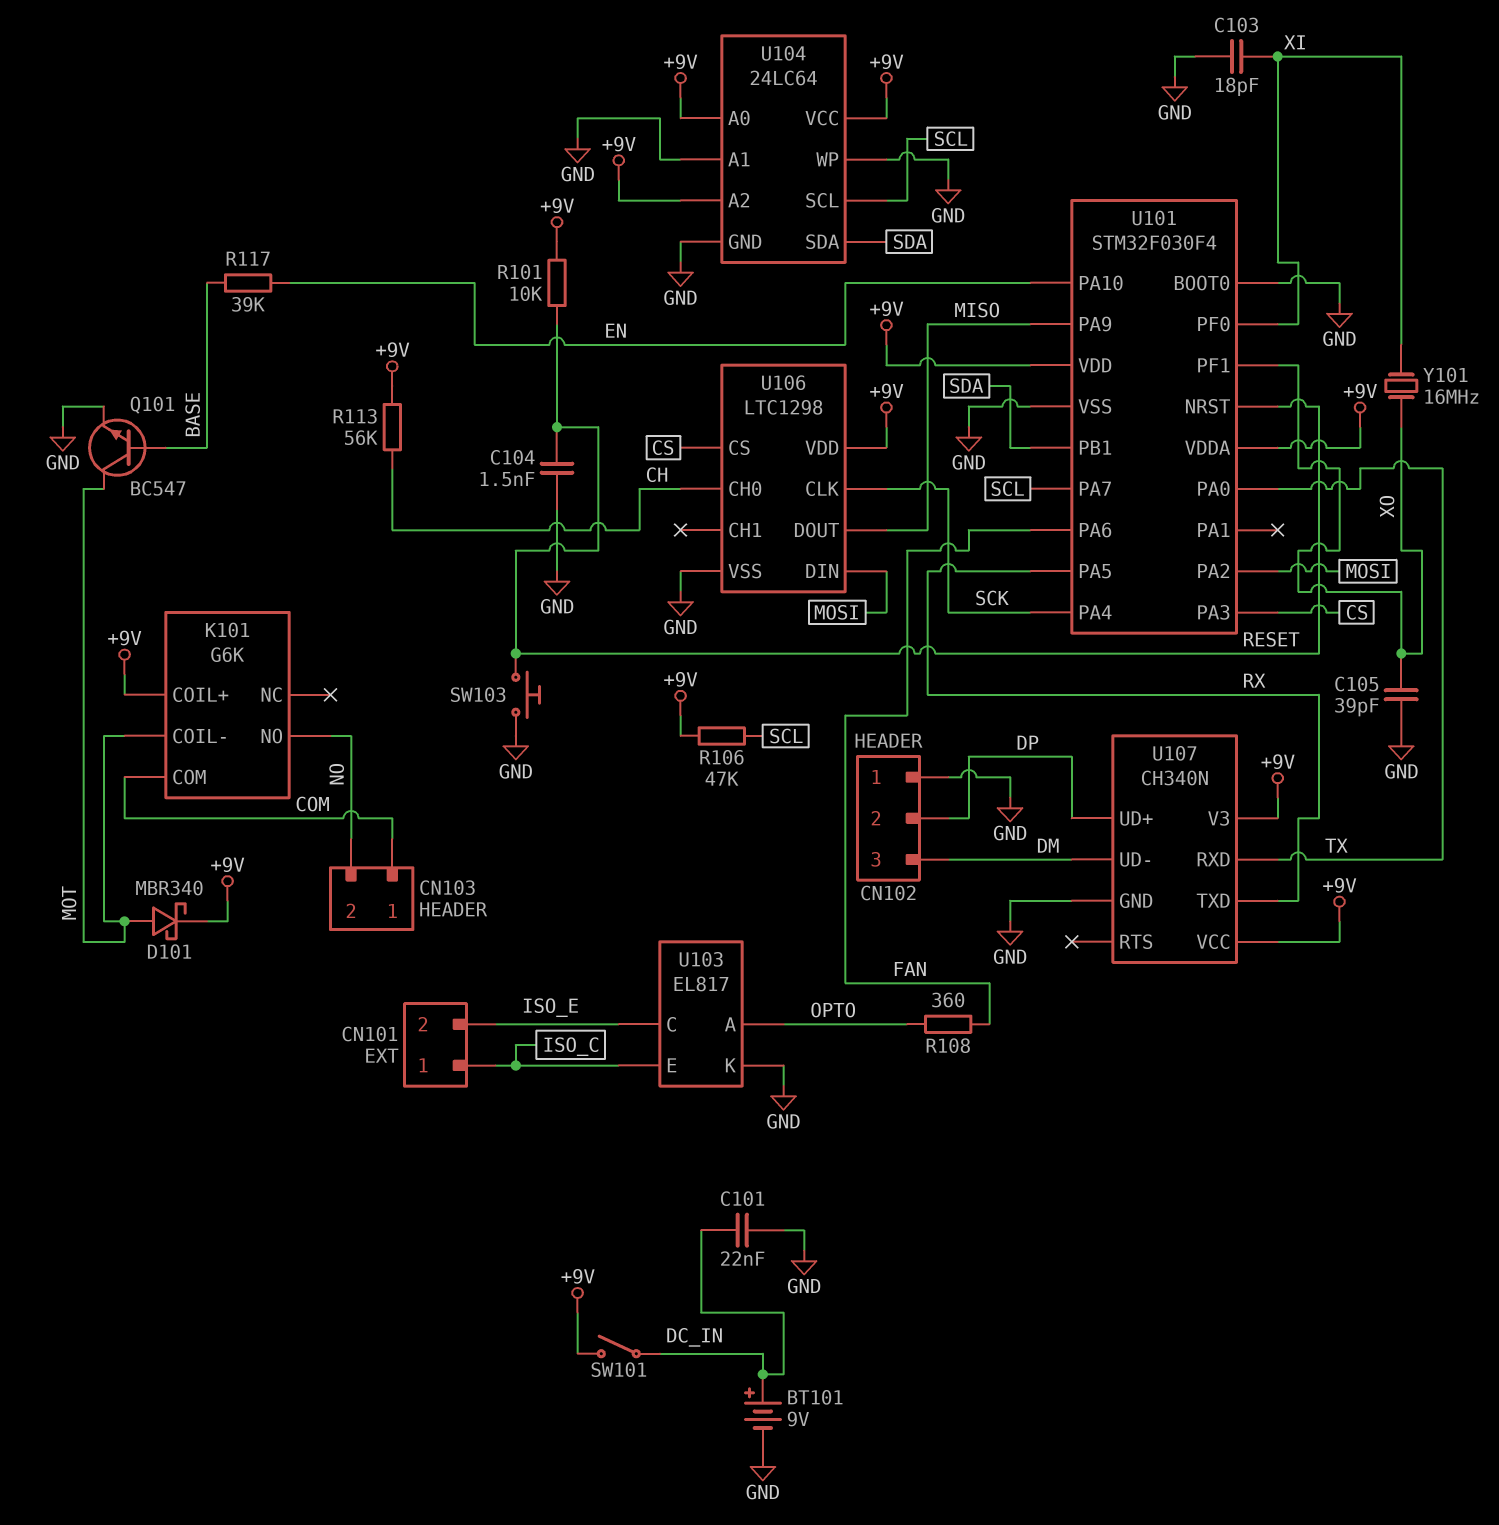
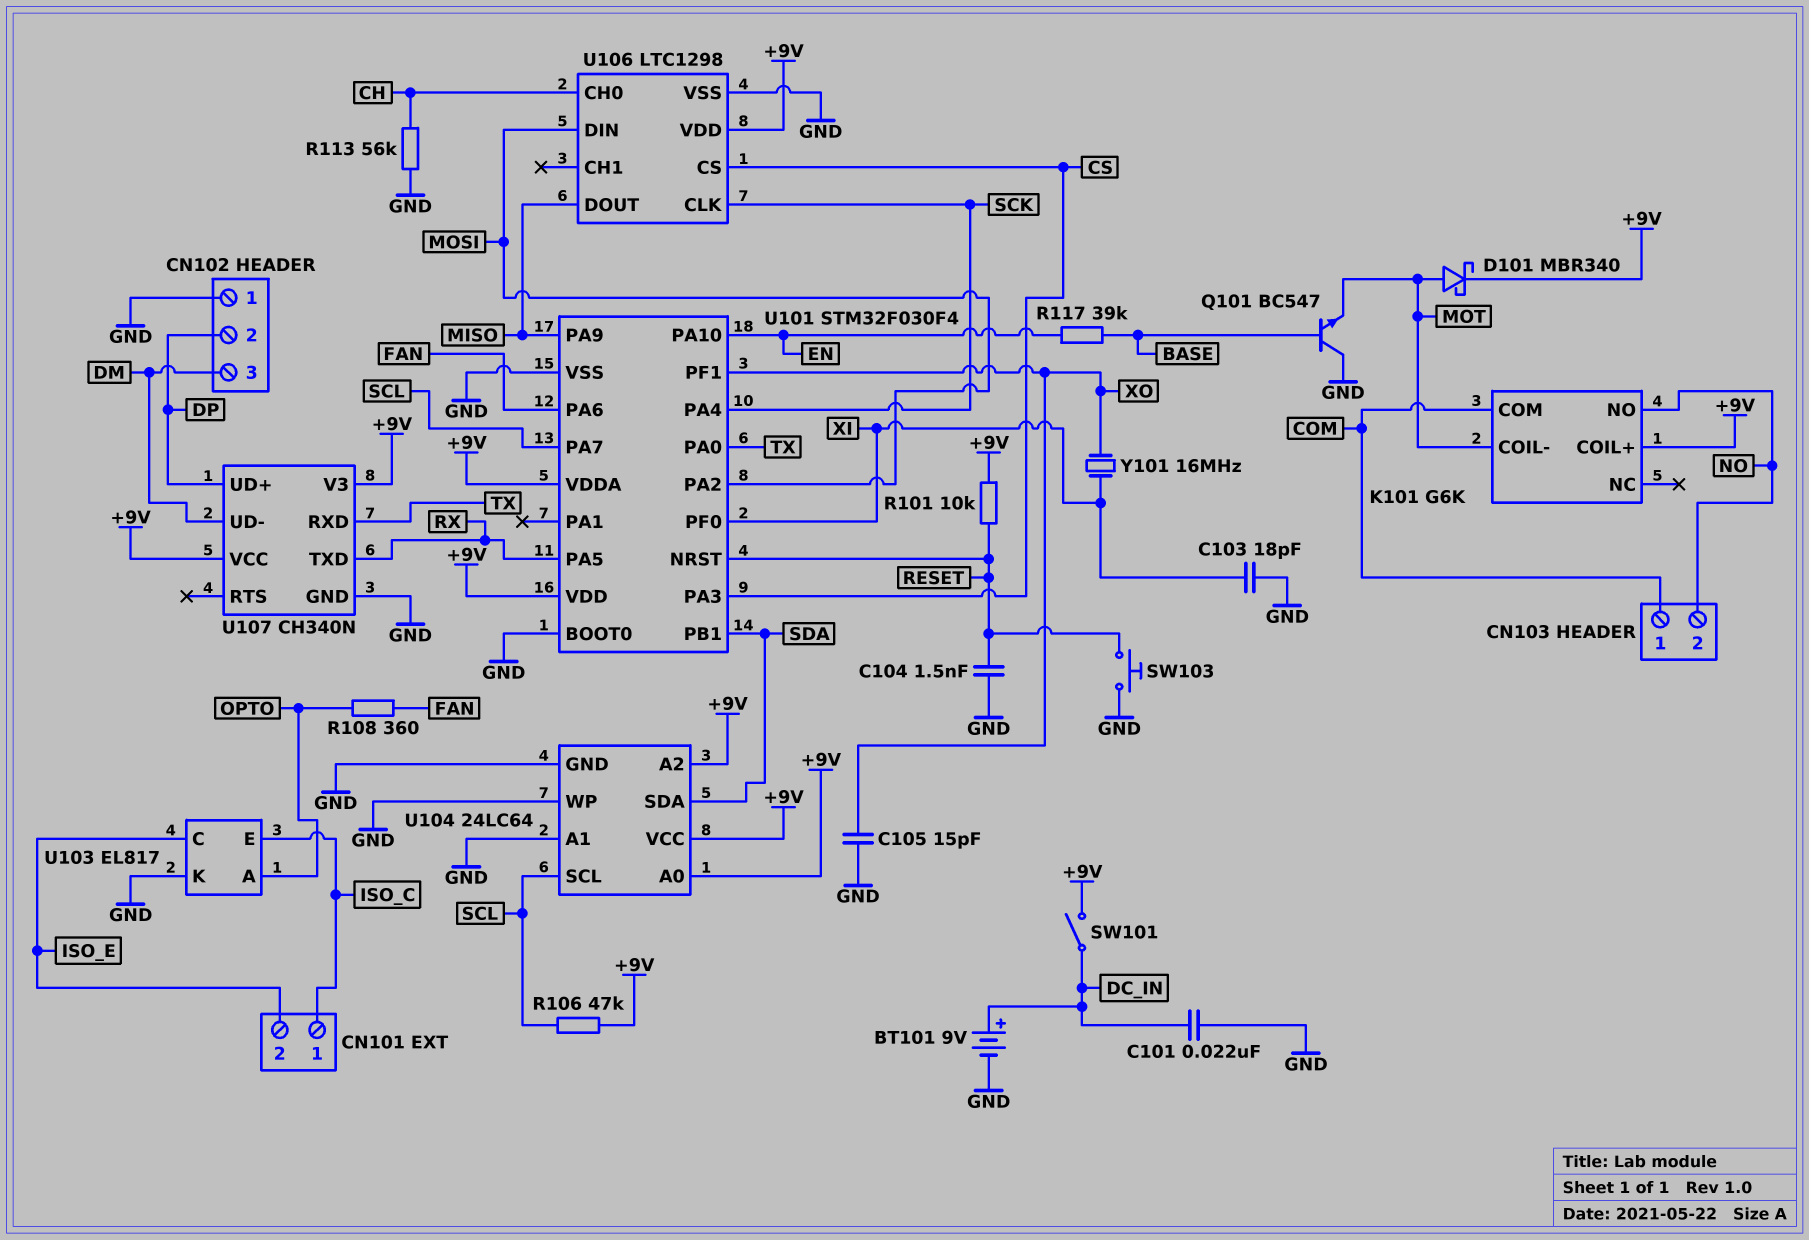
C105: 39pF (GND, XO) -> 15pF (GND, XO)
Q101: NPN BC547 (B BASE, C MOT, E GND) -> NPN BC547 (B BASE, C GND, E MOT)
R113: 56k (+9V, CH) -> 56k (CH, GND)

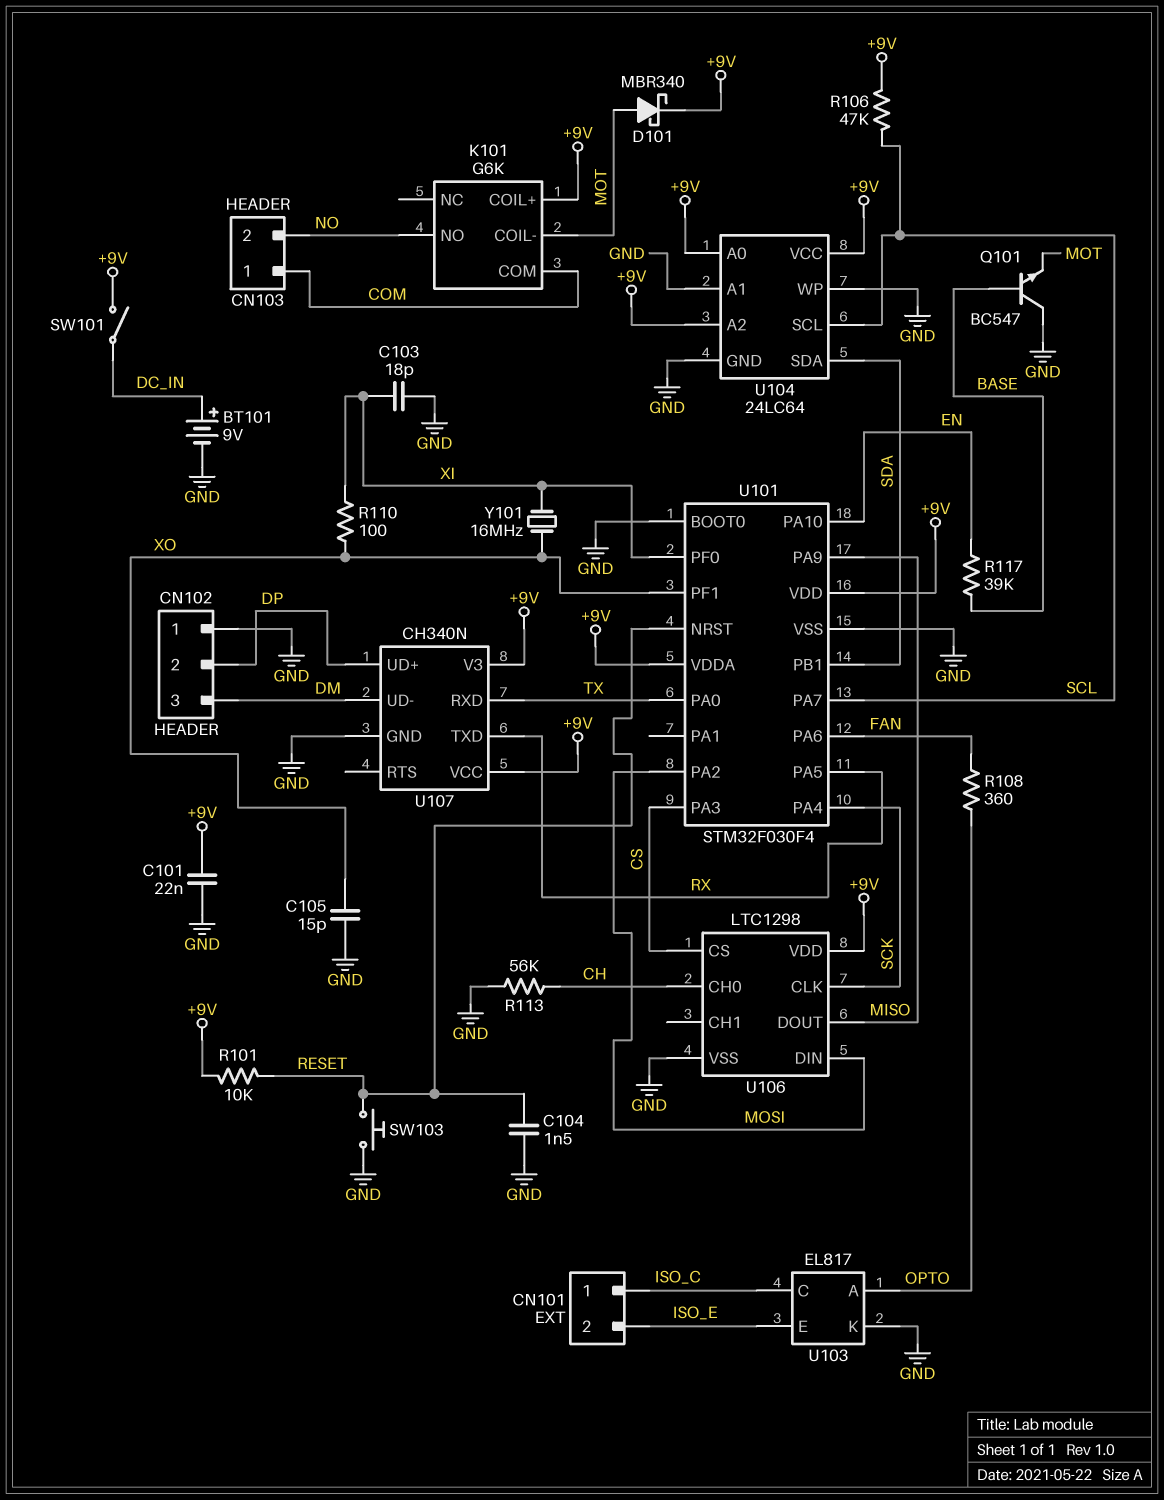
C101: 22nF (DC_IN, GND) -> 22nF (+9V, GND)
R110: none -> 100 (XI, XO)
U103 pin C: ISO_E -> ISO_C
U103 pin E: ISO_C -> ISO_E

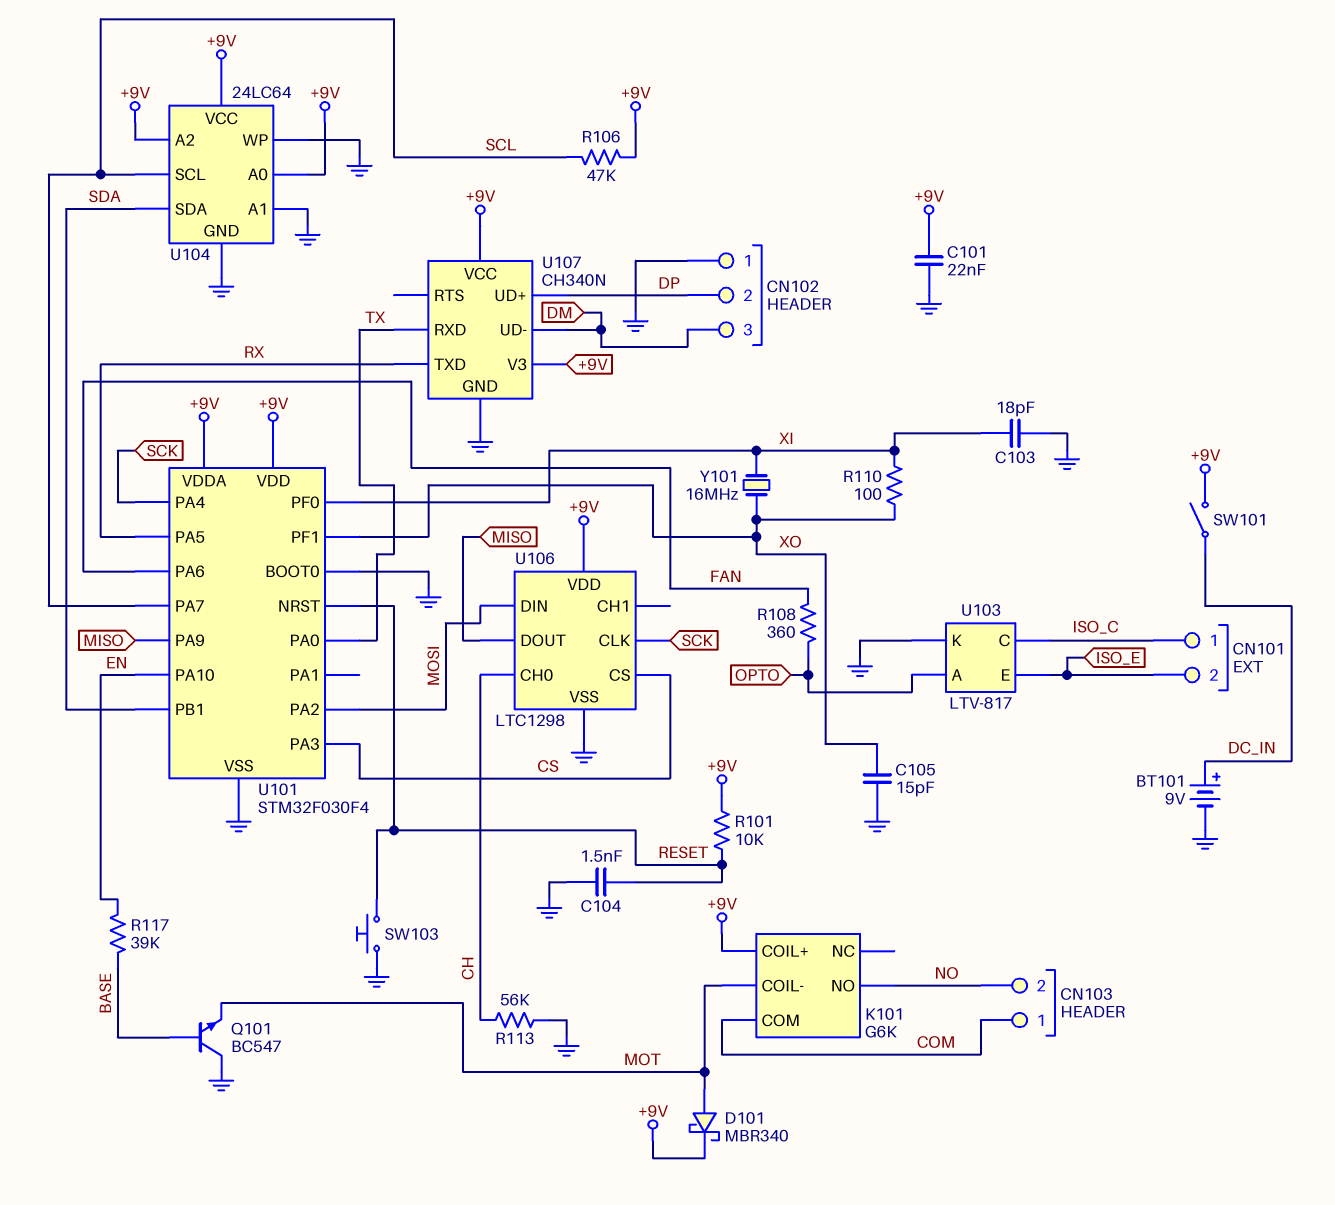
U103: EL817 -> LTV-817

